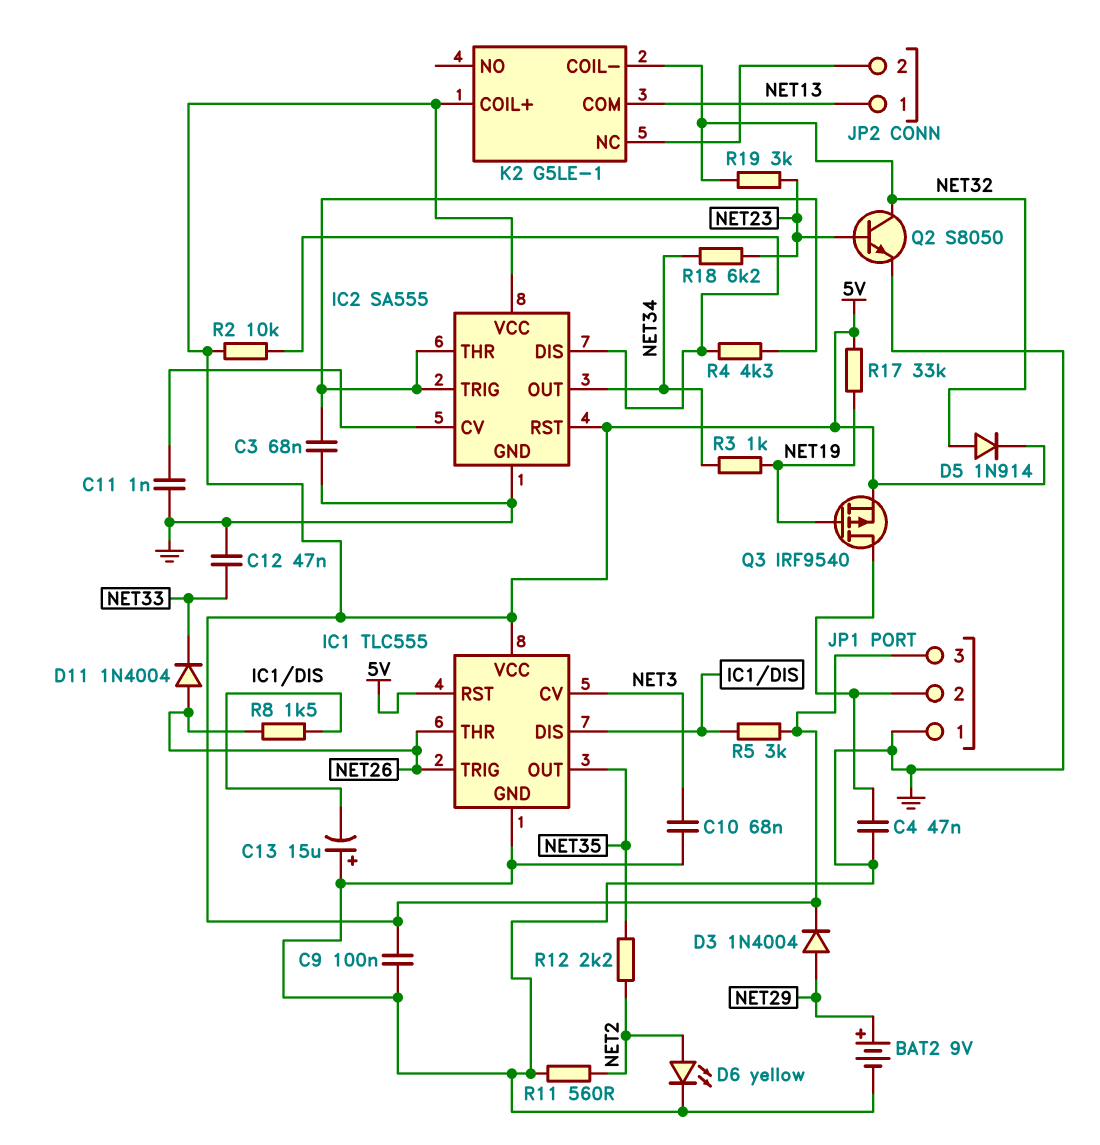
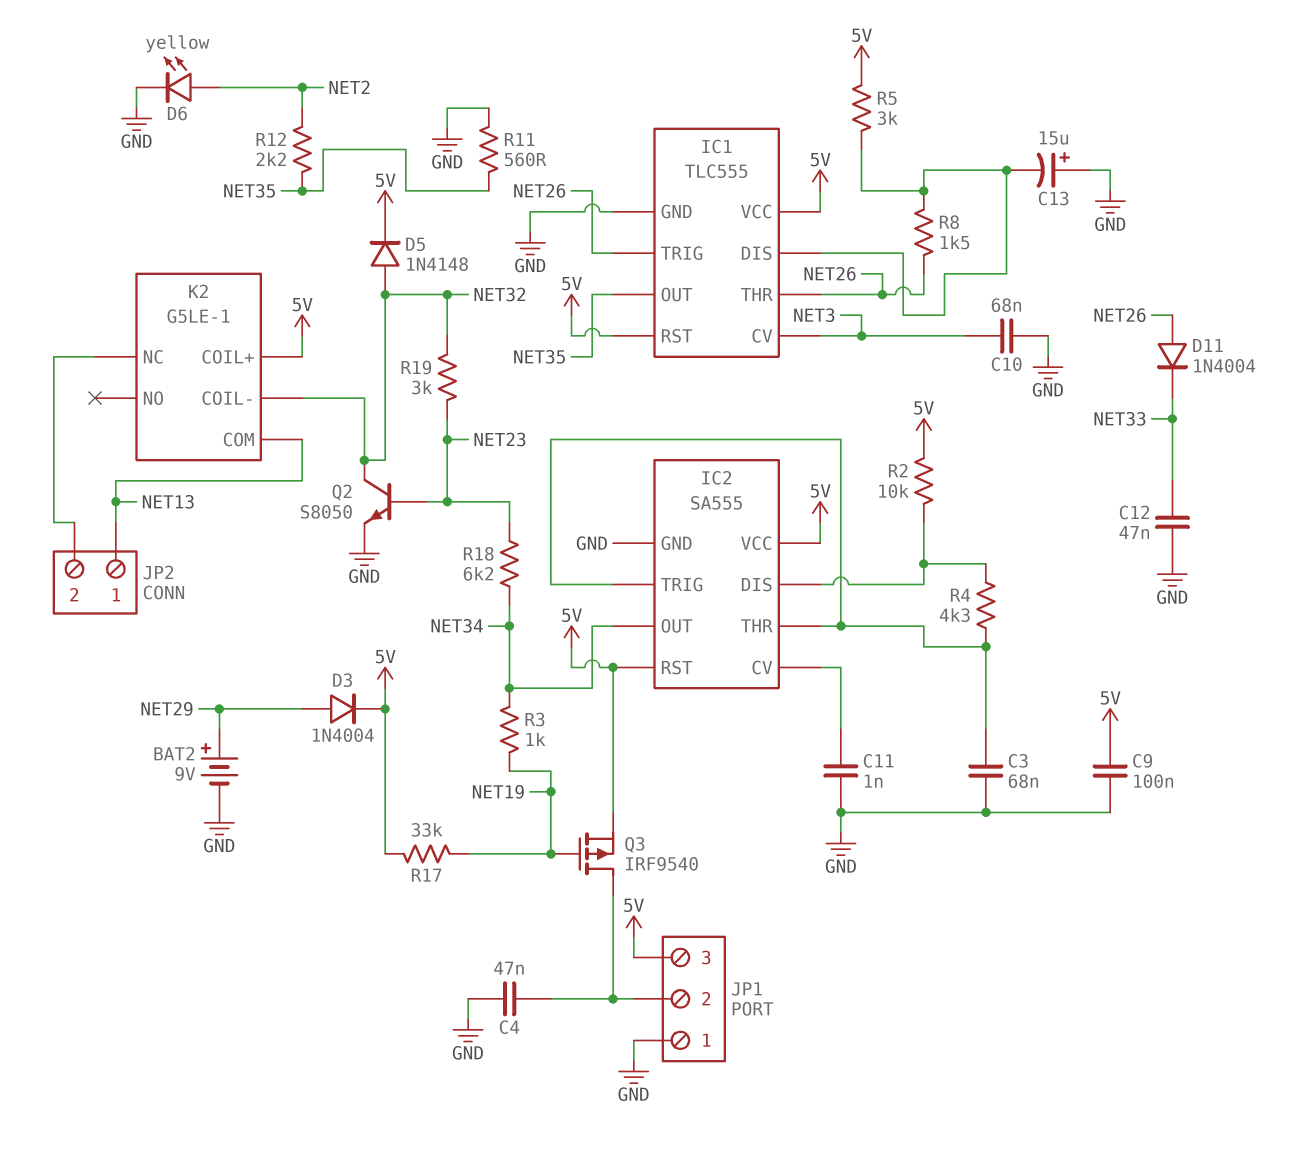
D5: diode 1N914 (A NET32, K 5V) -> diode 1N4148 (A NET32, K 5V)
R11: 560 (GND, NET2) -> 560 (GND, NET35)

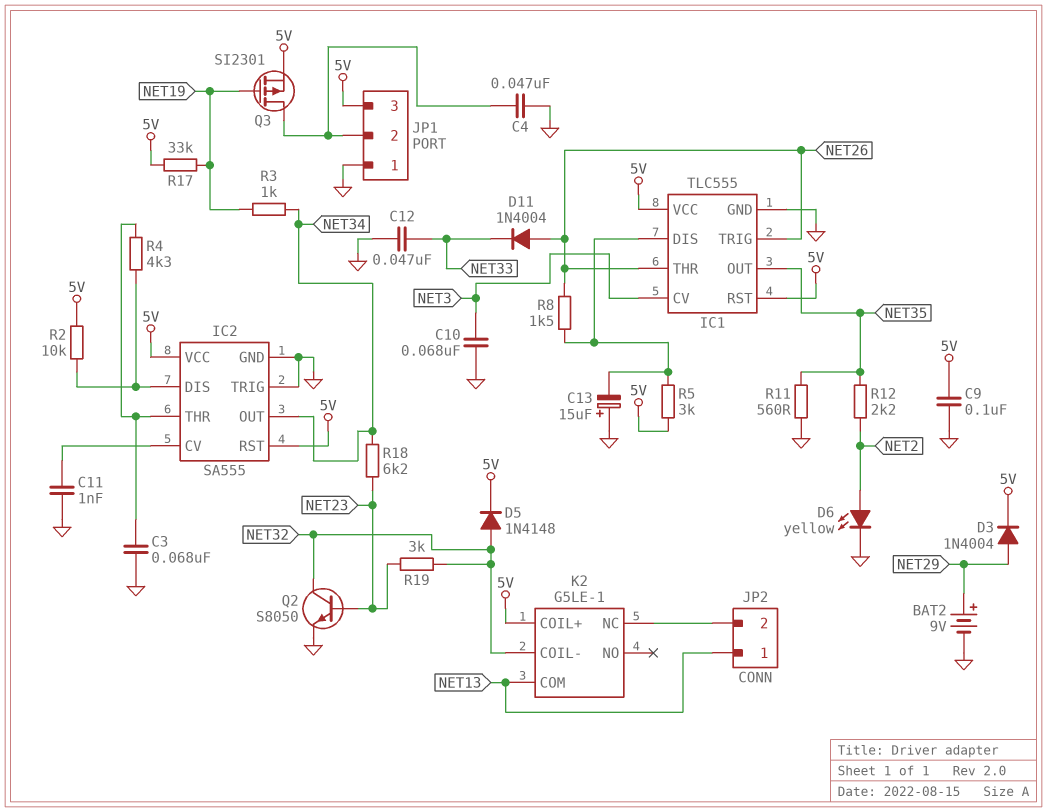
IC2 pin TRIG: IC2/THR -> GND
Q3: PMOS IRF9540 (G NET19, D JP1/2, S 5V) -> PMOS SI2301 (G NET19, D JP1/2, S 5V)

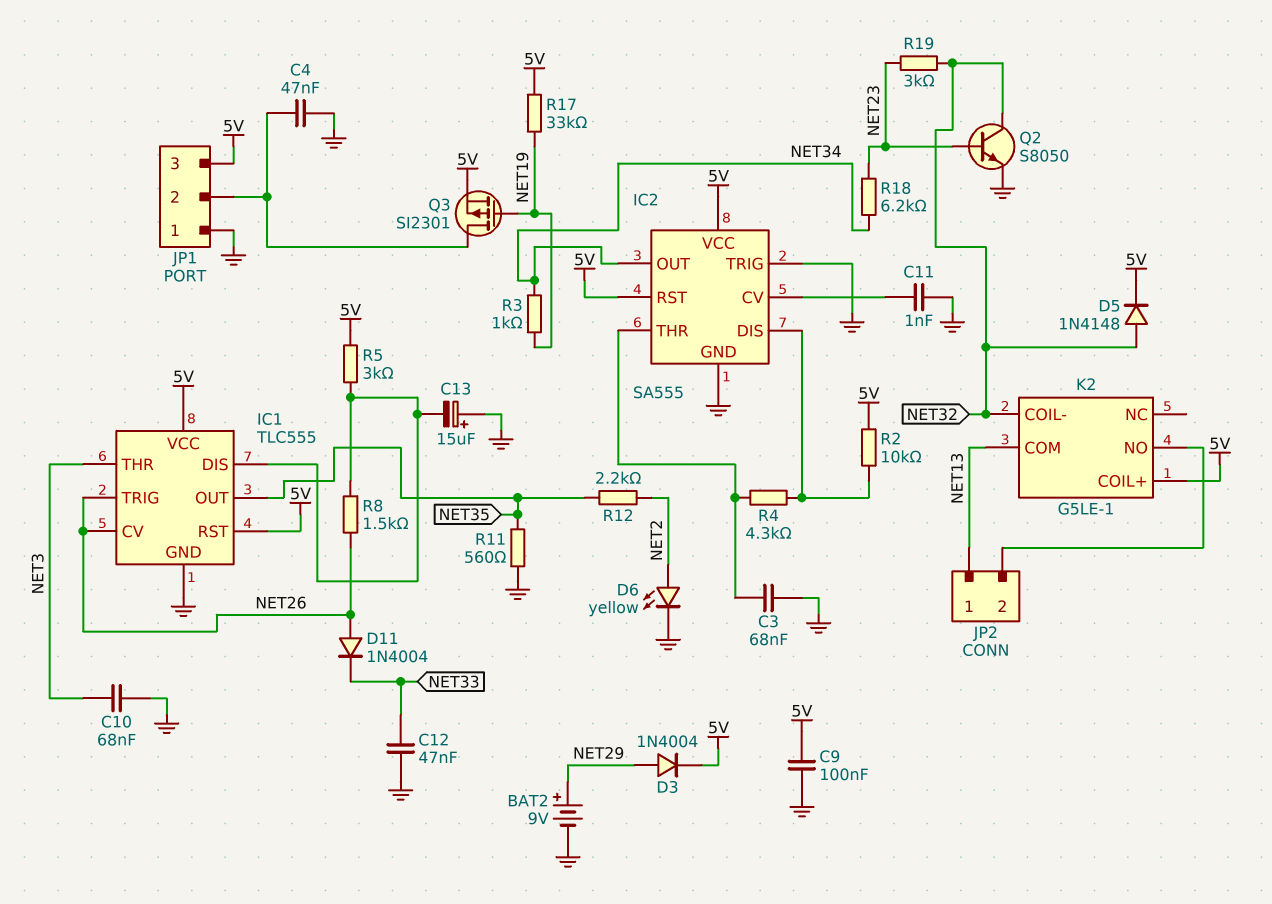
IC1 pin CV: NET3 -> NET26
IC1 pin THR: NET26 -> NET3
K2 pin NC: JP2/2 -> none
K2 pin NO: none -> JP2/2

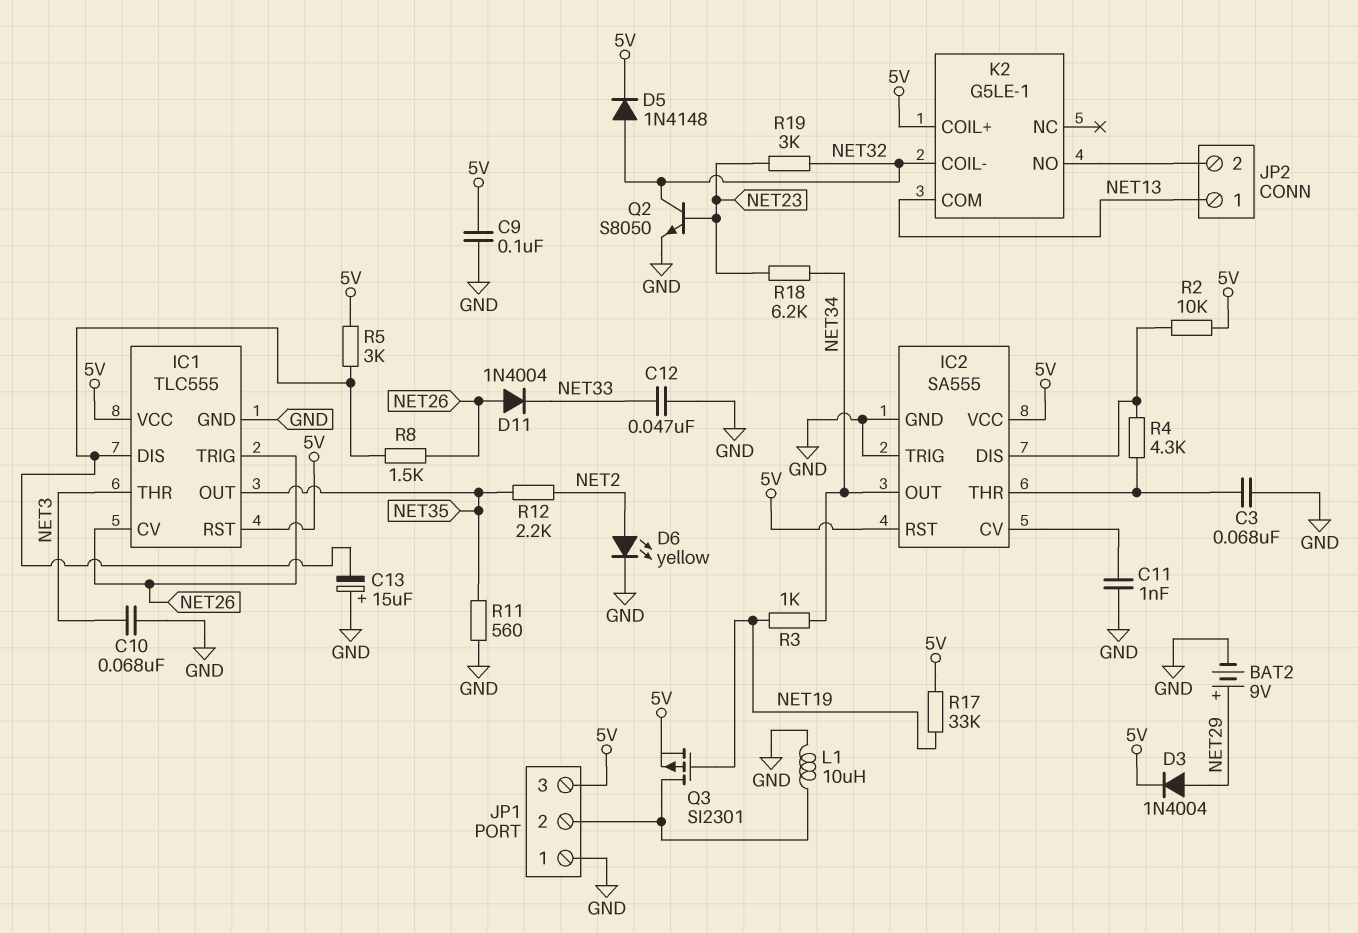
C4: 47nF (GND, JP1/2) -> none
L1: none -> 10uH (GND, JP1/2)

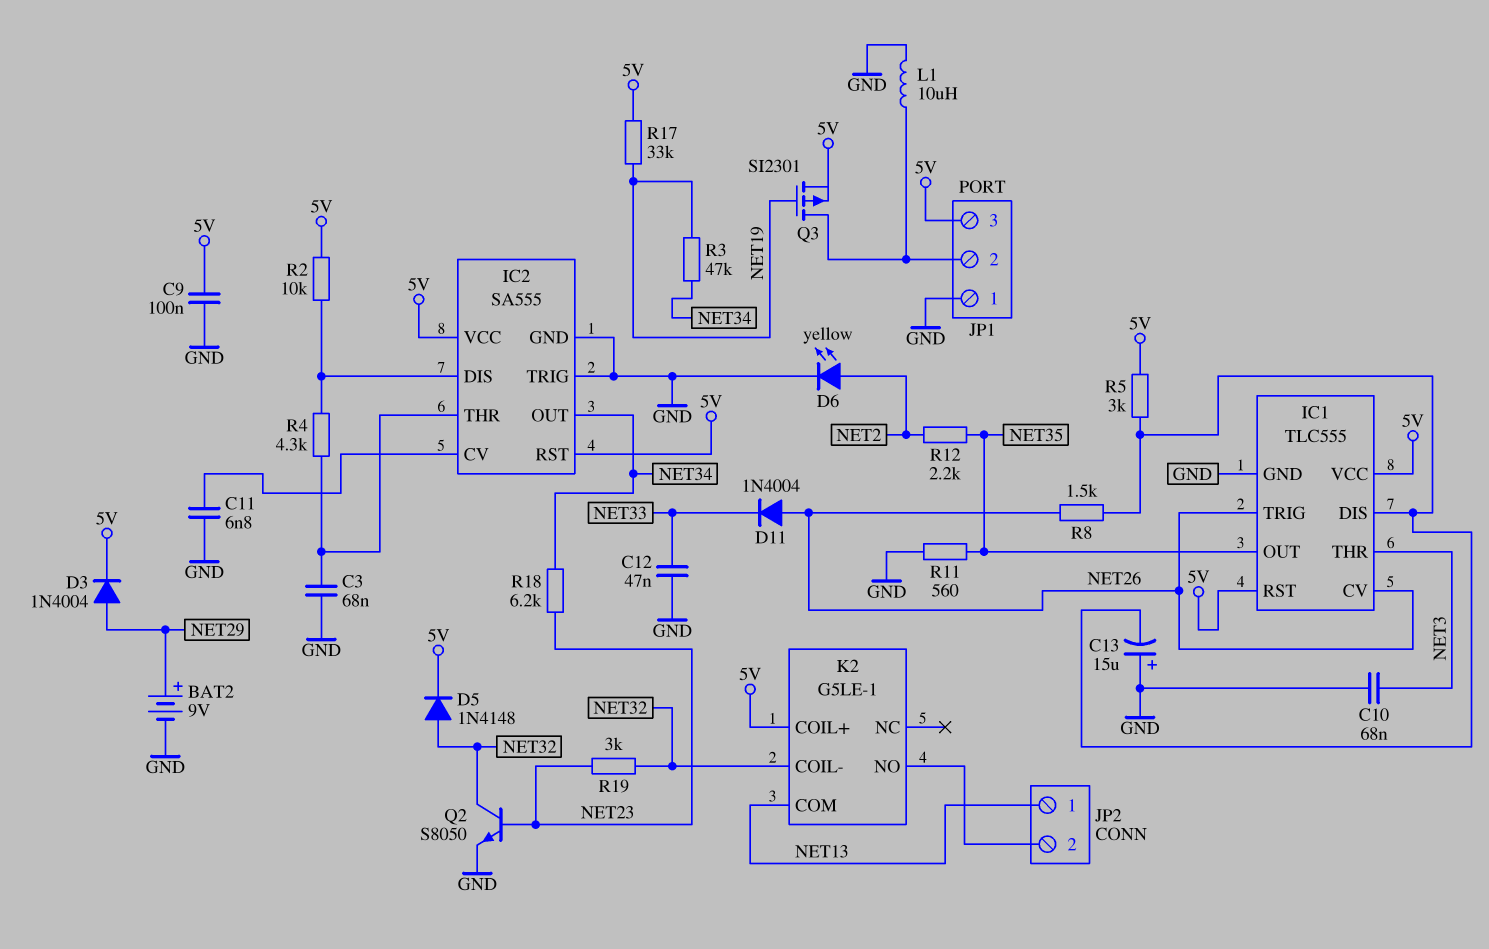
C11: 1nF (GND, IC2/CV) -> 6.8nF (GND, IC2/CV)
R3: 1k (NET19, NET34) -> 47k (NET19, NET34)

